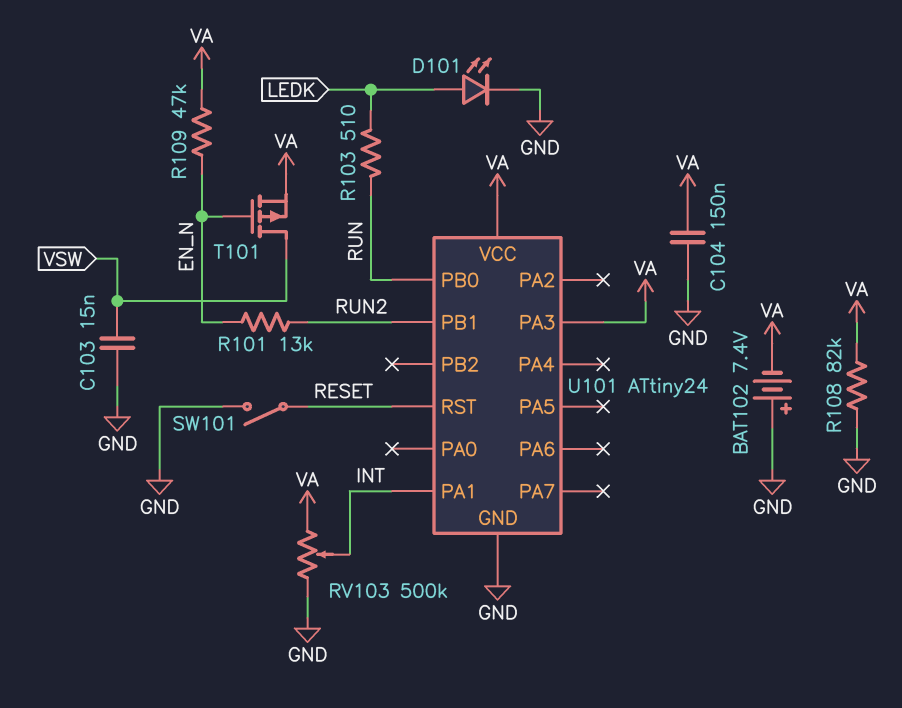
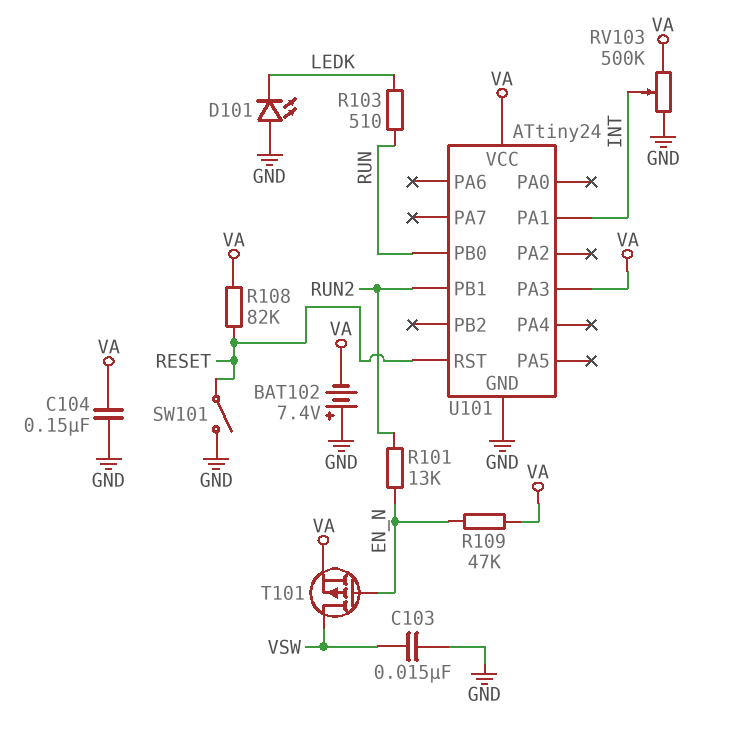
D101: LED (A LEDK, K GND) -> LED (A GND, K LEDK)
R108: 82k (GND, VA) -> 82k (RESET, VA)

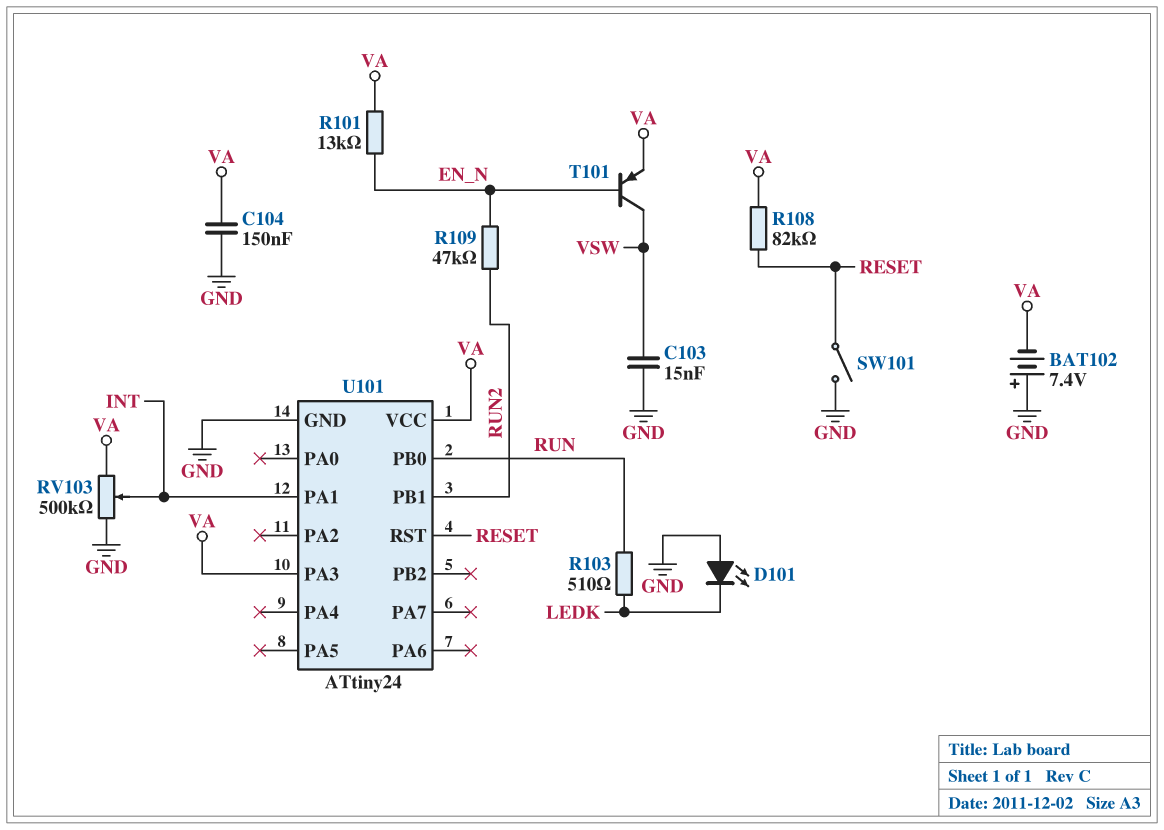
R101: 13k (EN_N, RUN2) -> 13k (EN_N, VA)
R109: 47k (EN_N, VA) -> 47k (EN_N, RUN2)
T101: PMOS (G EN_N, D VSW, S VA) -> PNP (B EN_N, C VSW, E VA)

